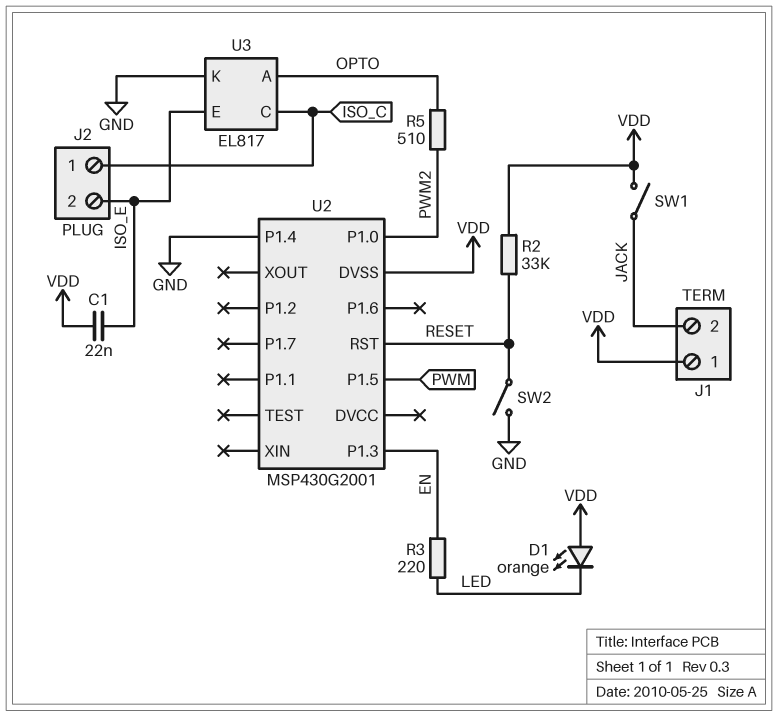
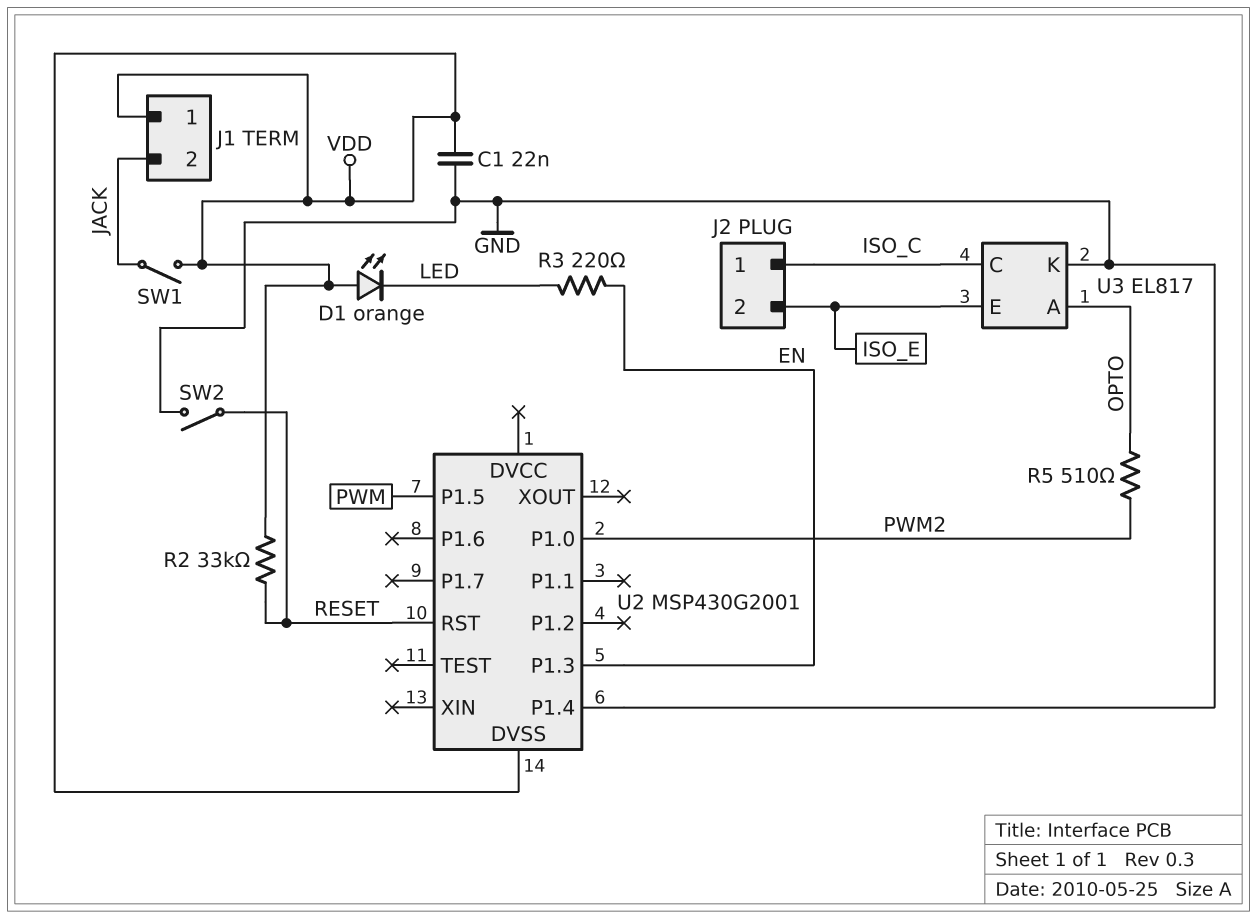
C1: 22nF (ISO_E, VDD) -> 22nF (GND, VDD)

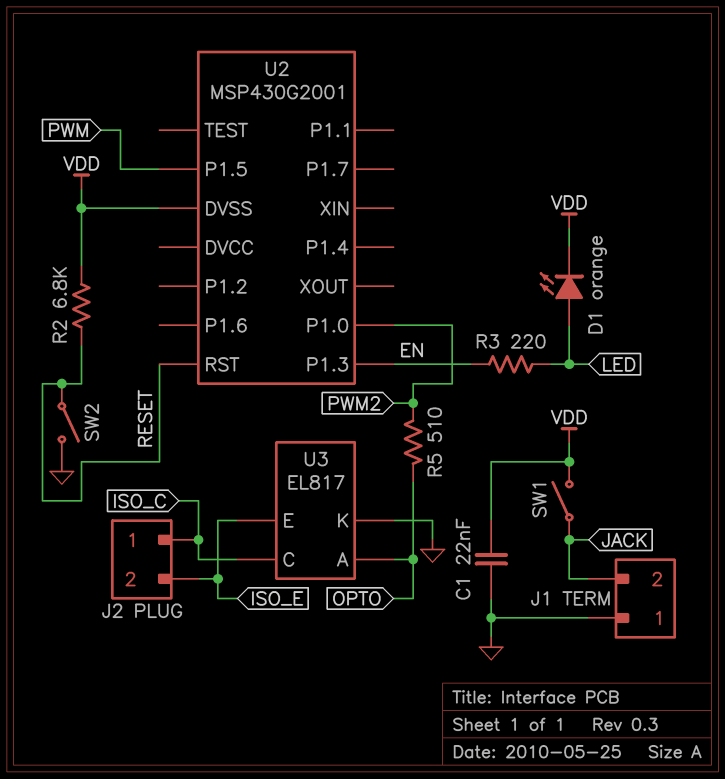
D1: LED orange (A VDD, K LED) -> LED orange (A LED, K VDD)
J1 pin 1: VDD -> GND
R2: 33k (RESET, VDD) -> 6.8k (RESET, VDD)
U2 pin P1.4: GND -> none

